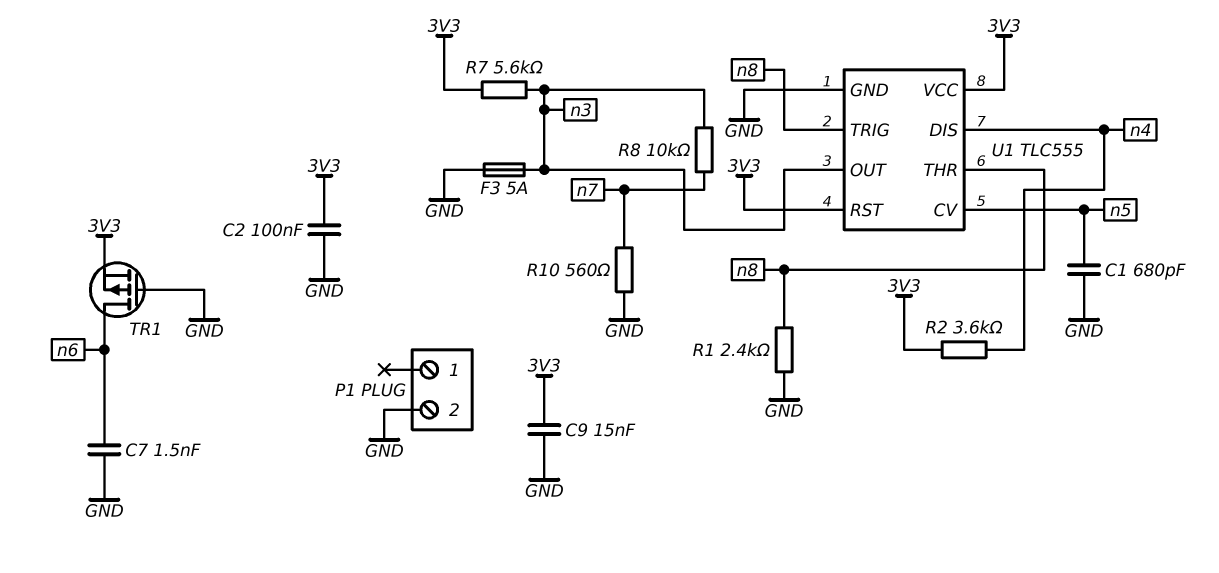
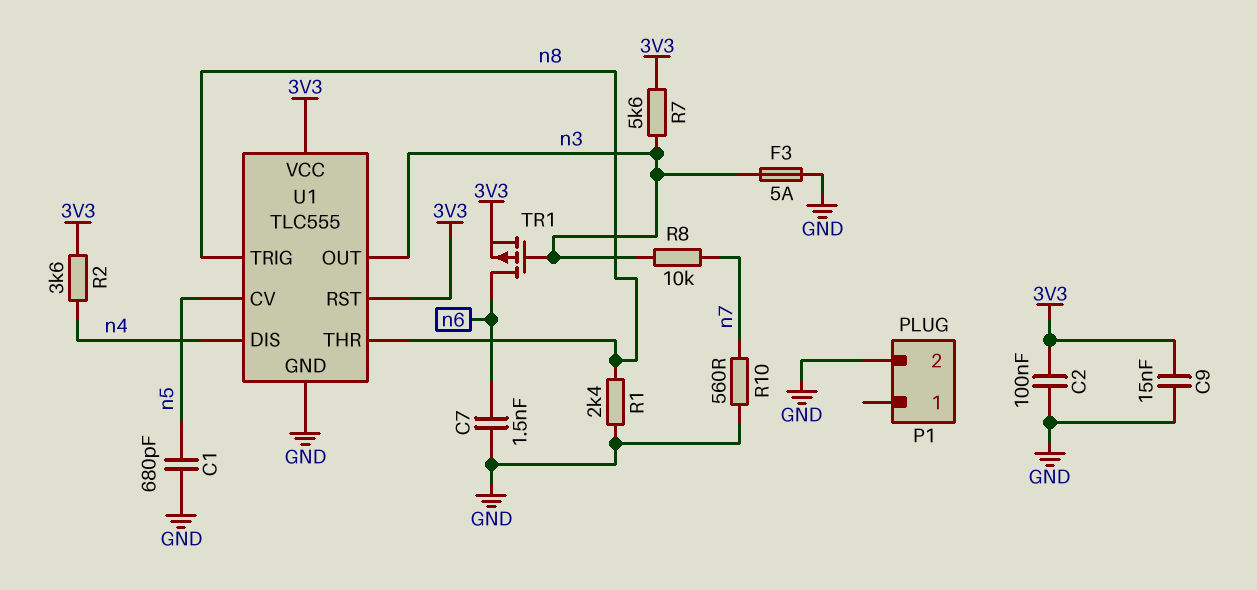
TR1: PMOS (G GND, D n6, S 3V3) -> PMOS (G n3, D n6, S 3V3)

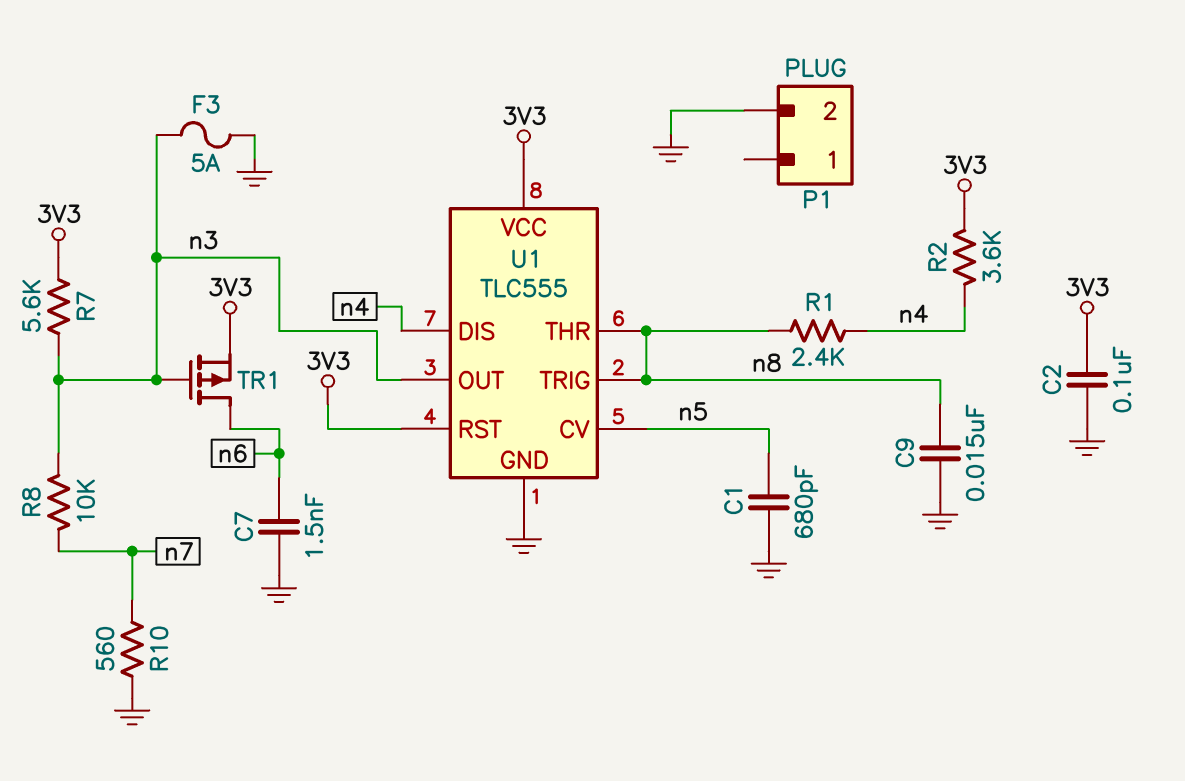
C9: 15nF (3V3, GND) -> 15nF (GND, n8)
R1: 2.4k (GND, n8) -> 2.4k (n4, n8)

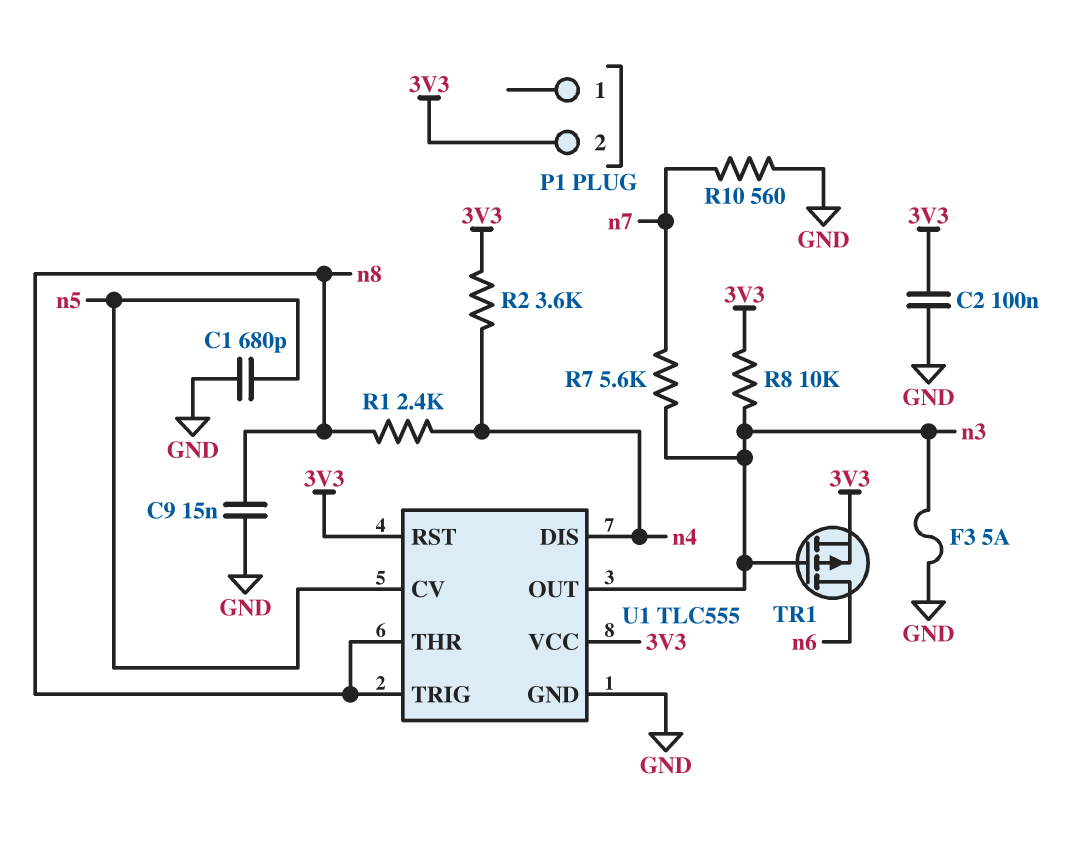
C7: 1.5nF (GND, n6) -> none
P1 pin 2: GND -> 3V3
R7: 5.6k (3V3, n3) -> 5.6k (n3, n7)
R8: 10k (n3, n7) -> 10k (3V3, n3)

